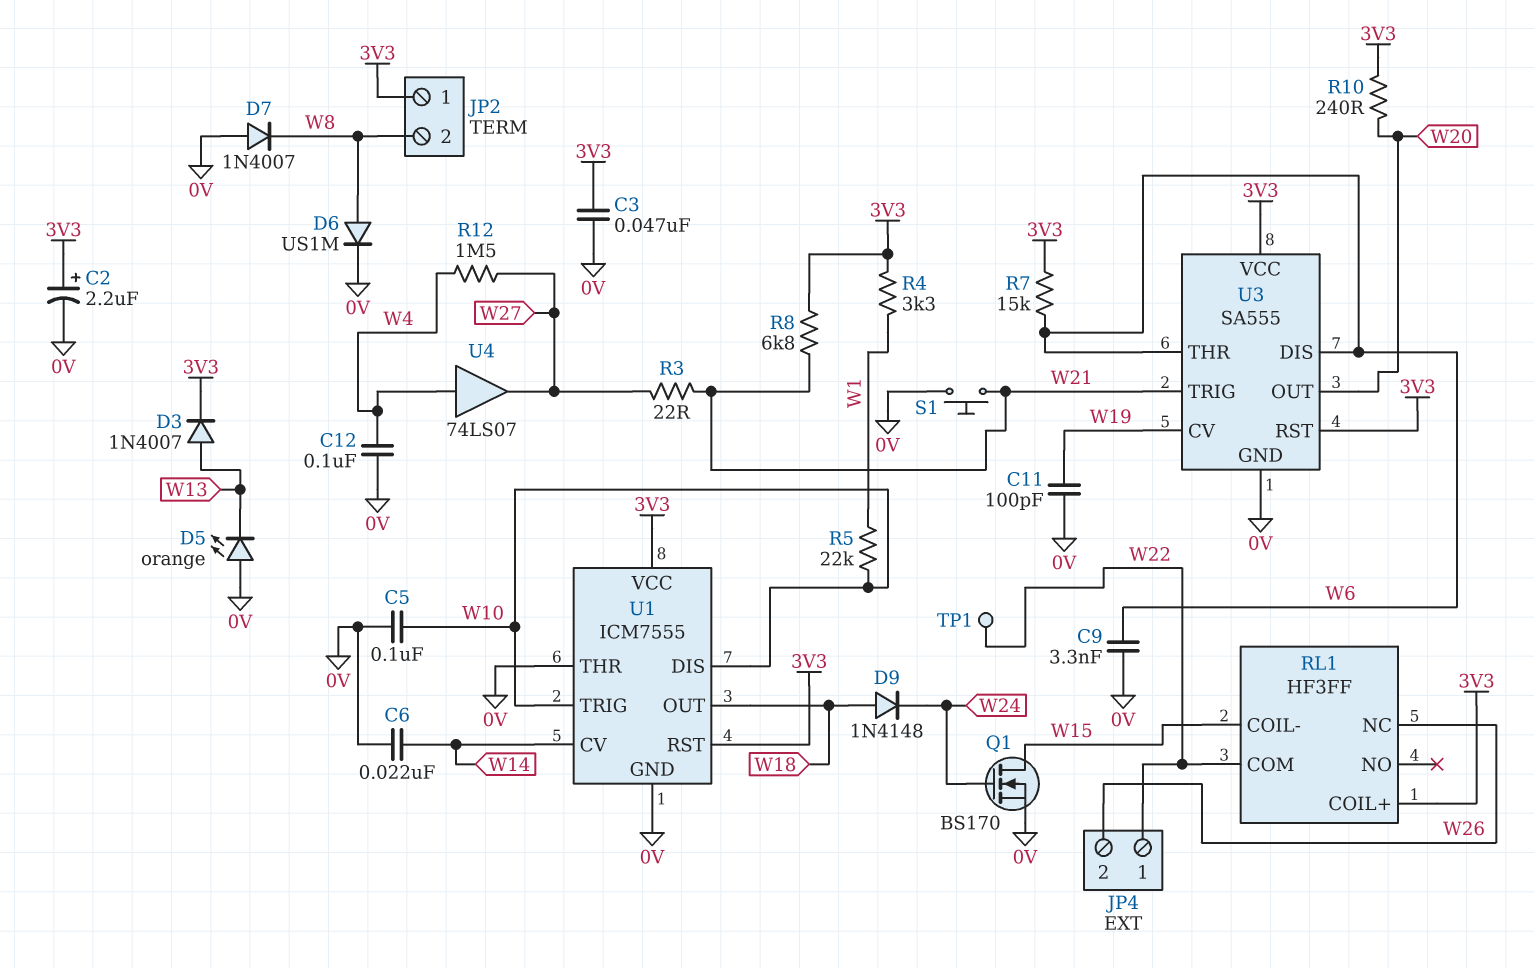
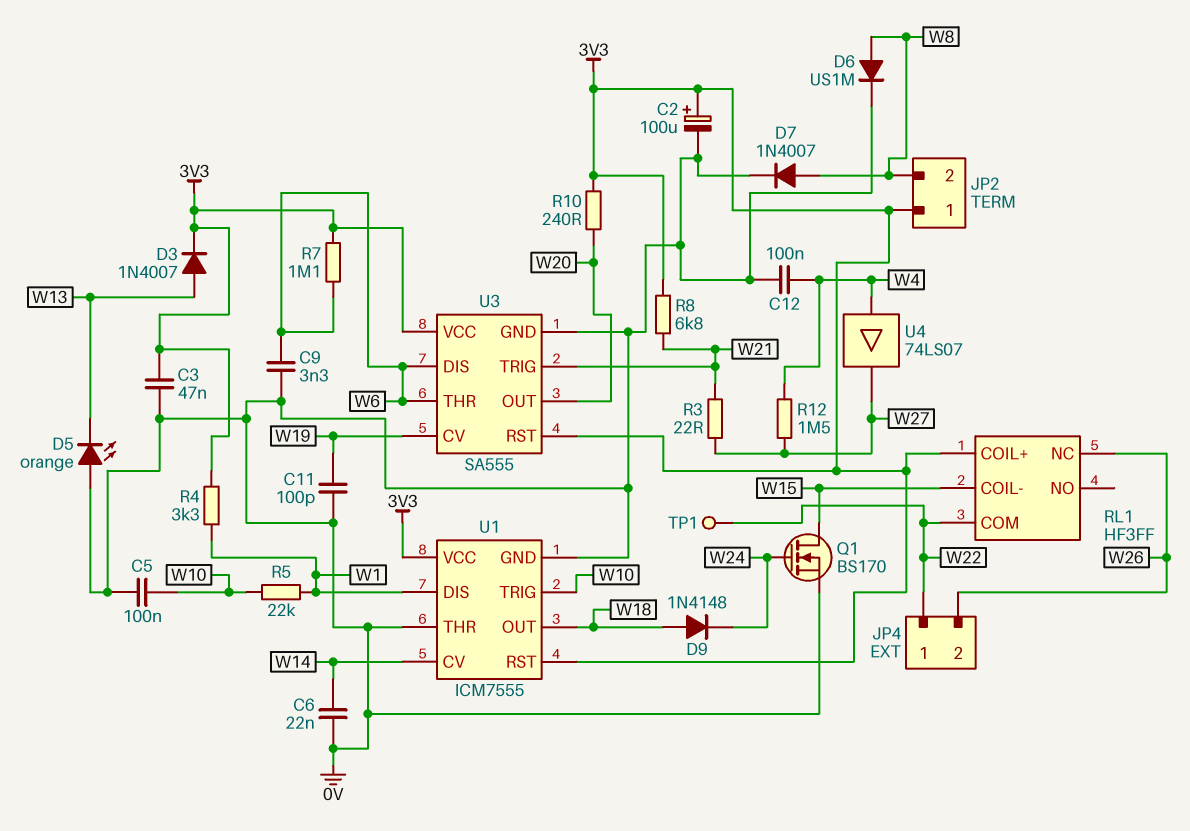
C2: 2.2uF (plus 3V3, minus 0V) -> 100uF (plus 3V3, minus 0V)
D7: diode 1N4007 (A 0V, K W8) -> diode 1N4007 (A W8, K 0V)
R7: 15k (3V3, W6) -> 1.1M (3V3, W6)
S1: button (0V, W21) -> none
U1 pin DIS: W10 -> W1

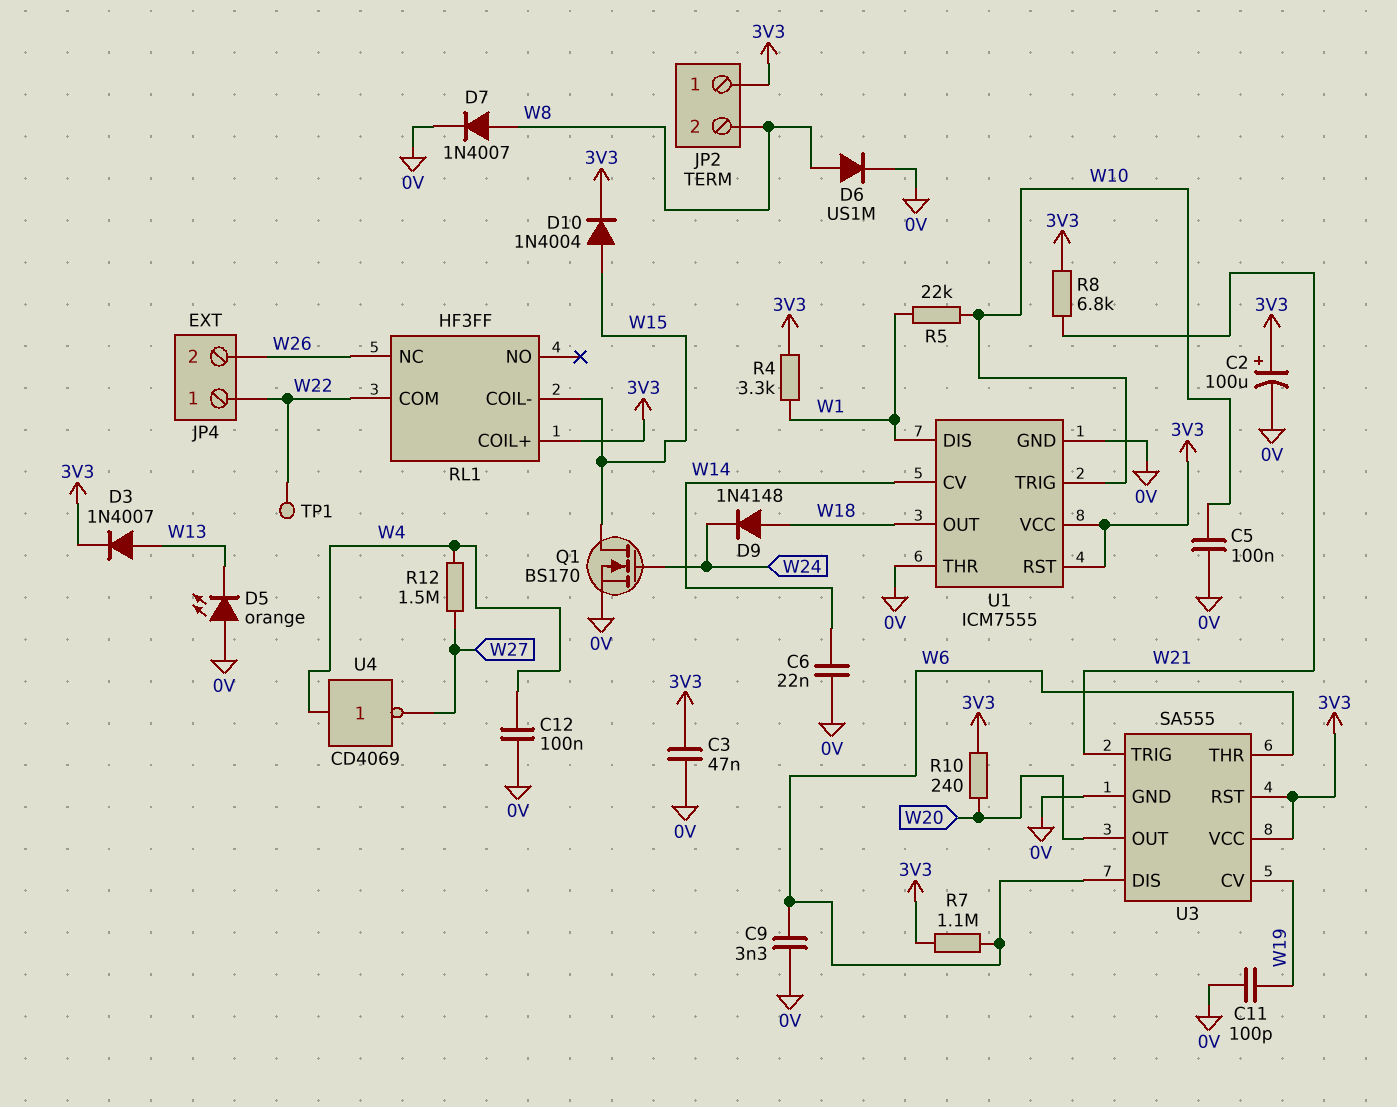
D10: none -> diode 1N4004 (A W15, K 3V3)
R3: 22 (W21, W27) -> none
U4: buffer 74LS07 (in W4, out W27) -> NOT CD4069 (in W4, out W27)

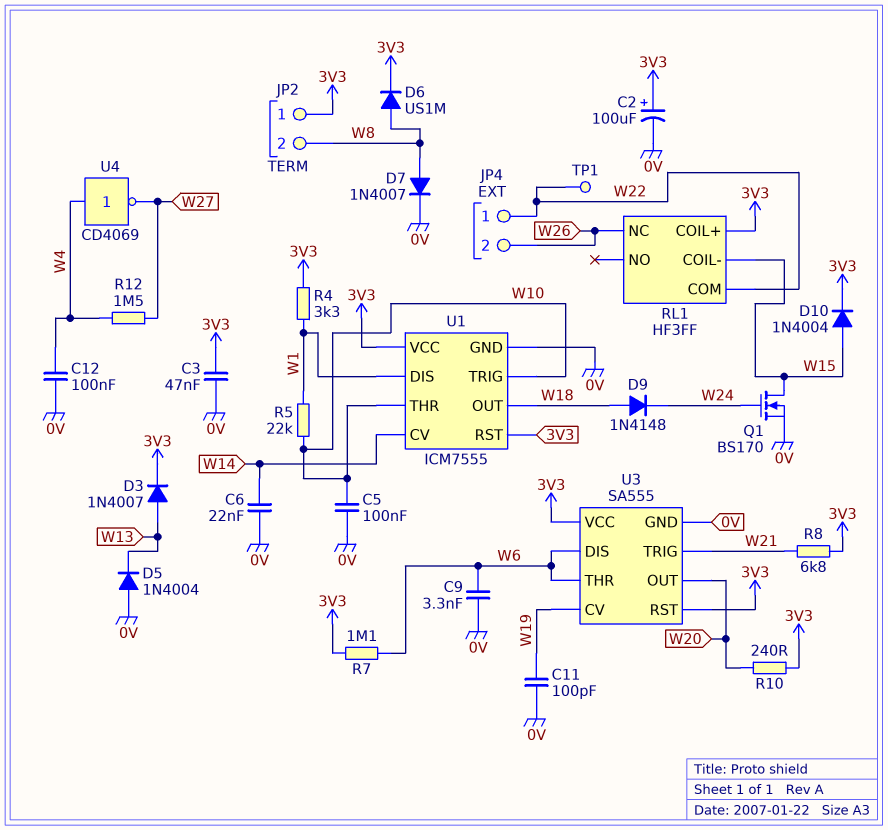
D5: LED orange (A 0V, K W13) -> diode 1N4004 (A 0V, K W13)
D6: diode US1M (A W8, K 0V) -> diode US1M (A W8, K 3V3)
U1 pin THR: 0V -> W10

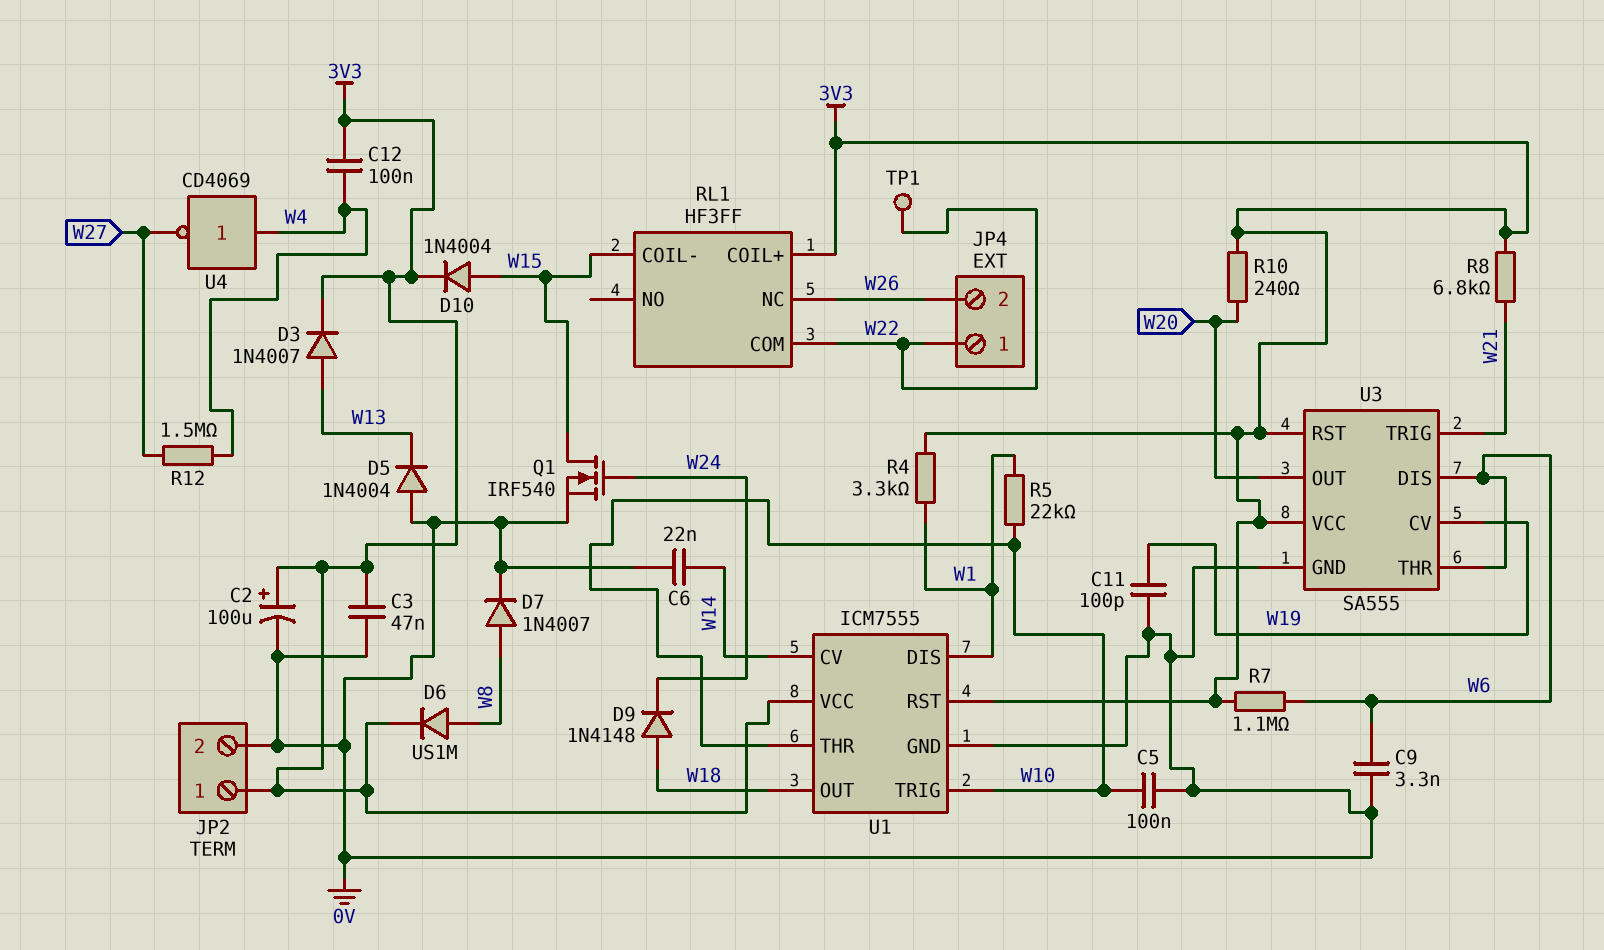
C12: 100nF (0V, W4) -> 100nF (3V3, W4)
JP2 pin 2: W8 -> 0V
Q1: NMOS BS170 (G W24, D W15, S 0V) -> NMOS IRF540 (G W24, D W15, S 0V)

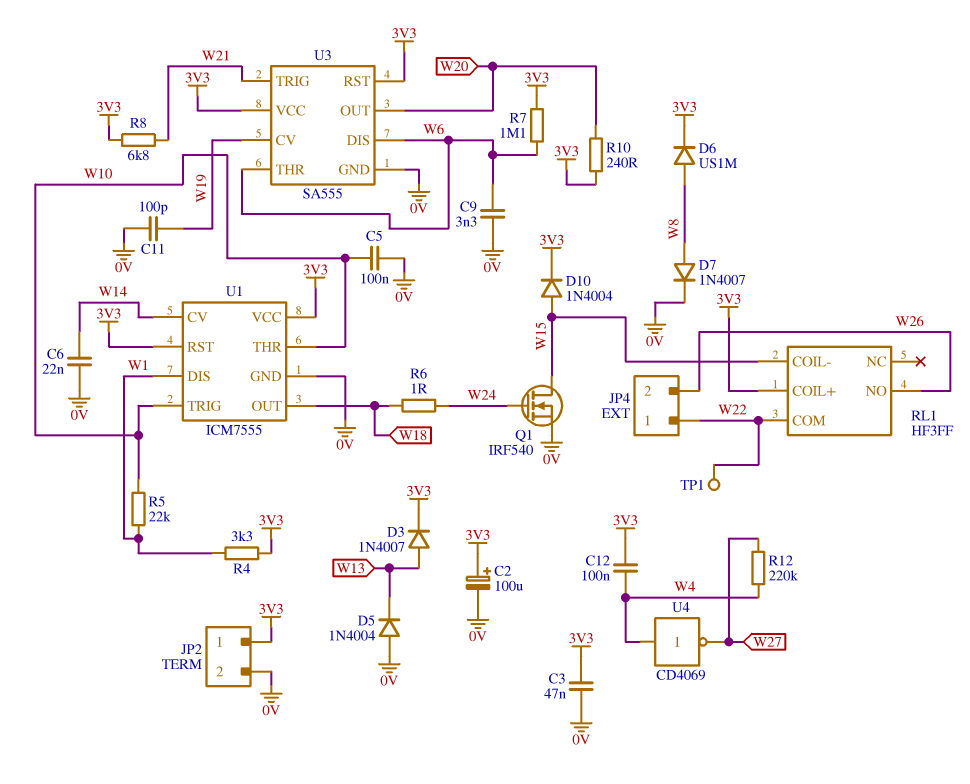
D9: diode 1N4148 (A W18, K W24) -> none
R6: none -> 1 (W18, W24)
R12: 1.5M (W4, W27) -> 220k (W4, W27)
RL1 pin NC: W26 -> none
RL1 pin NO: none -> W26

